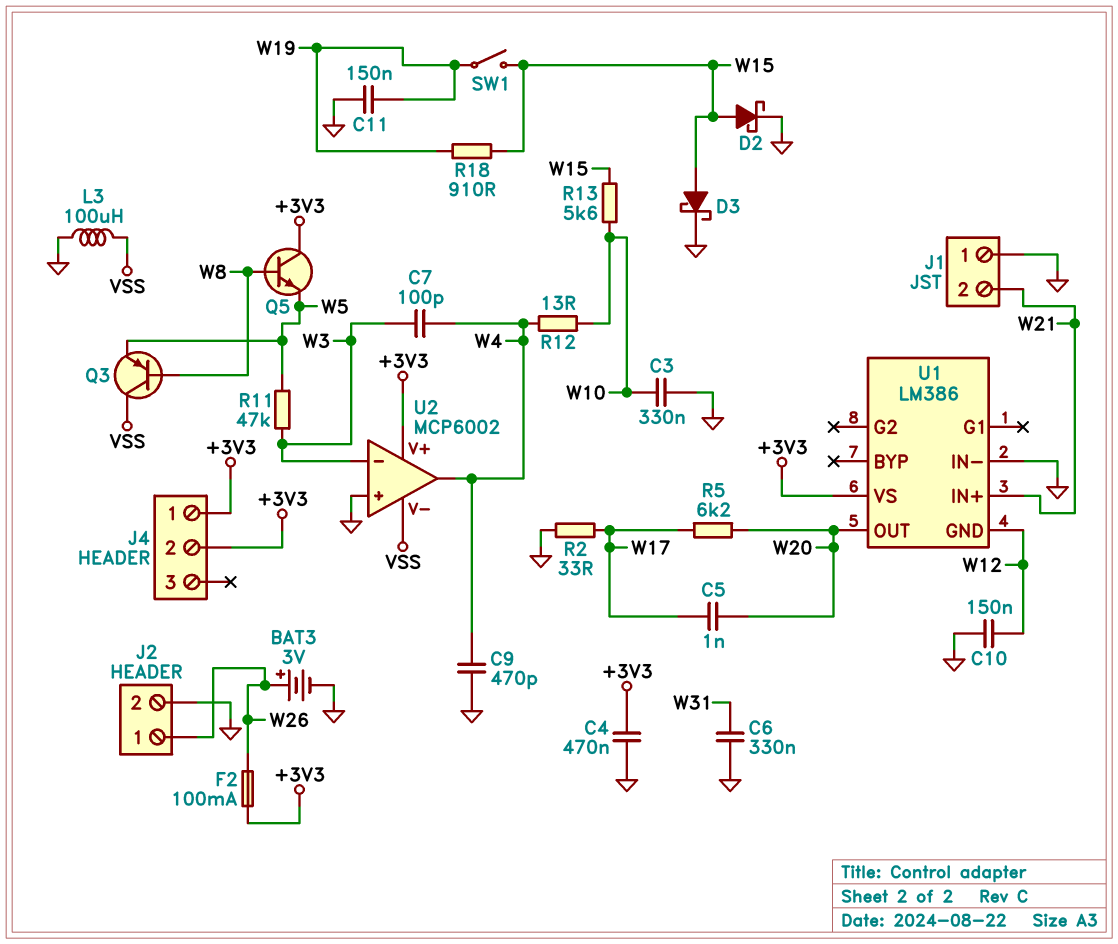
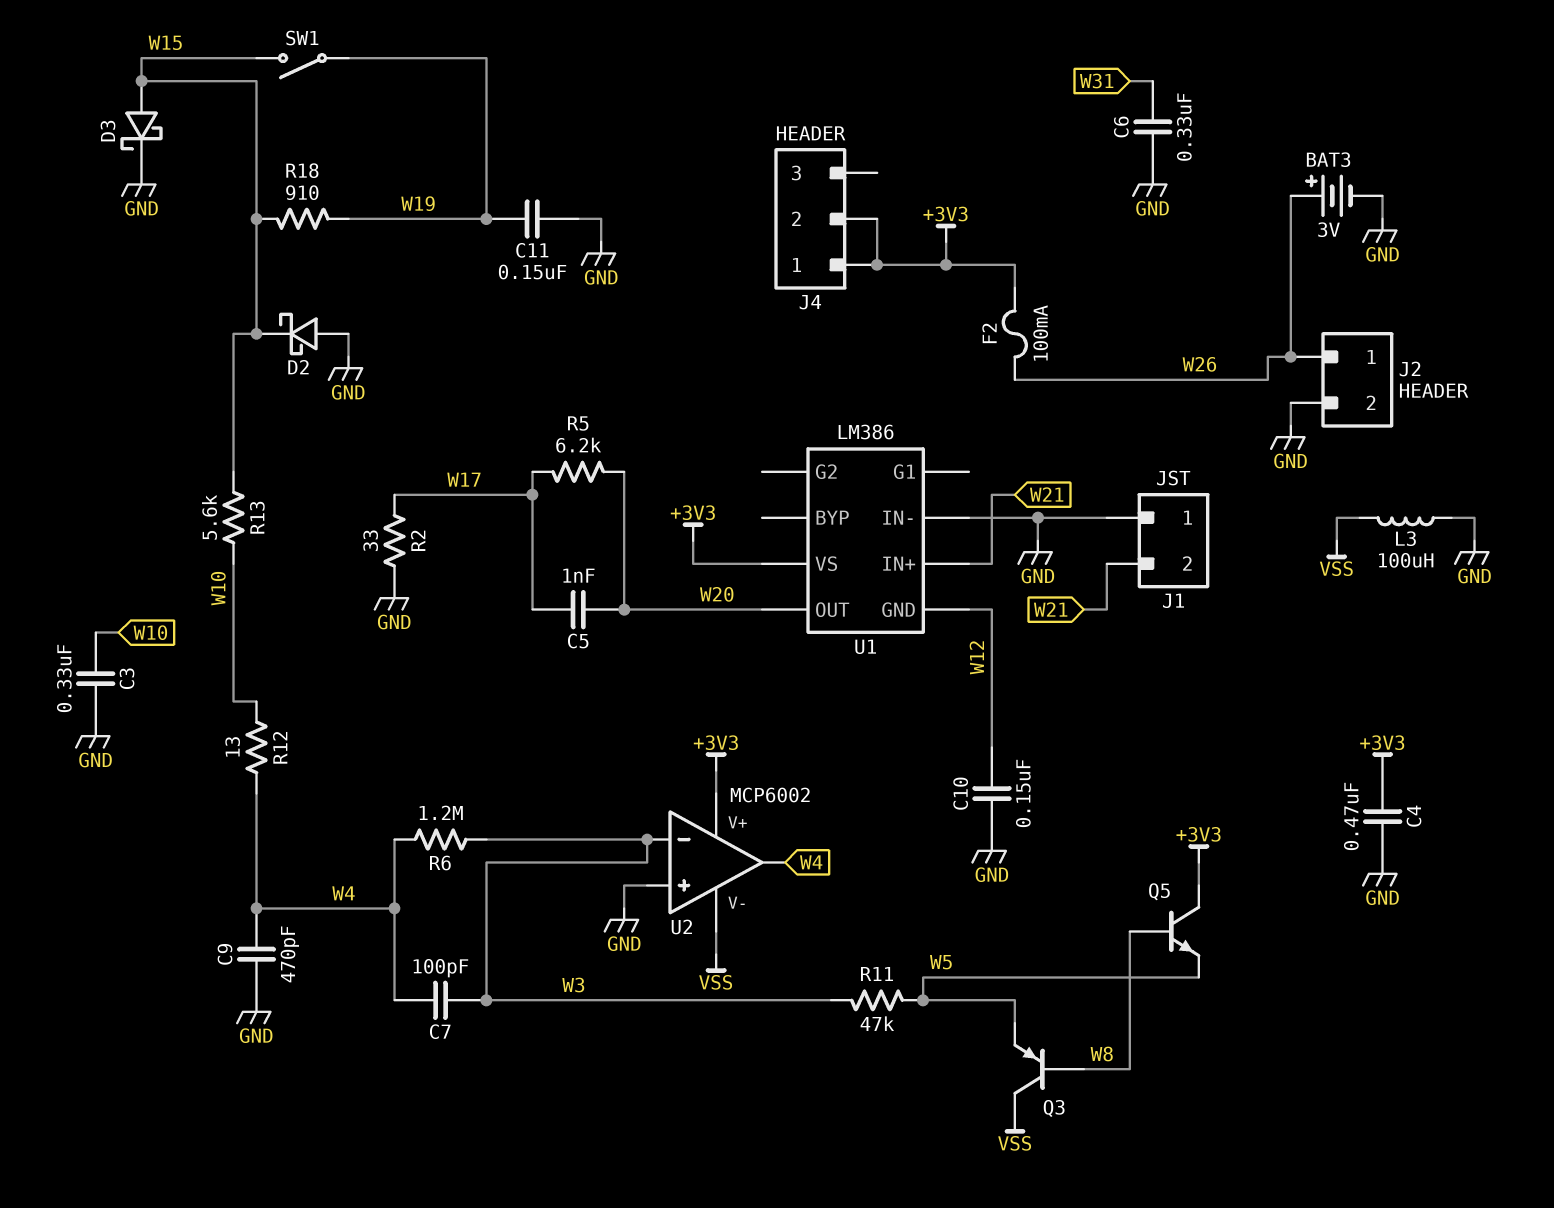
D2: schottky (A W15, K GND) -> schottky (A GND, K W15)
R6: none -> 1.2M (W3, W4)

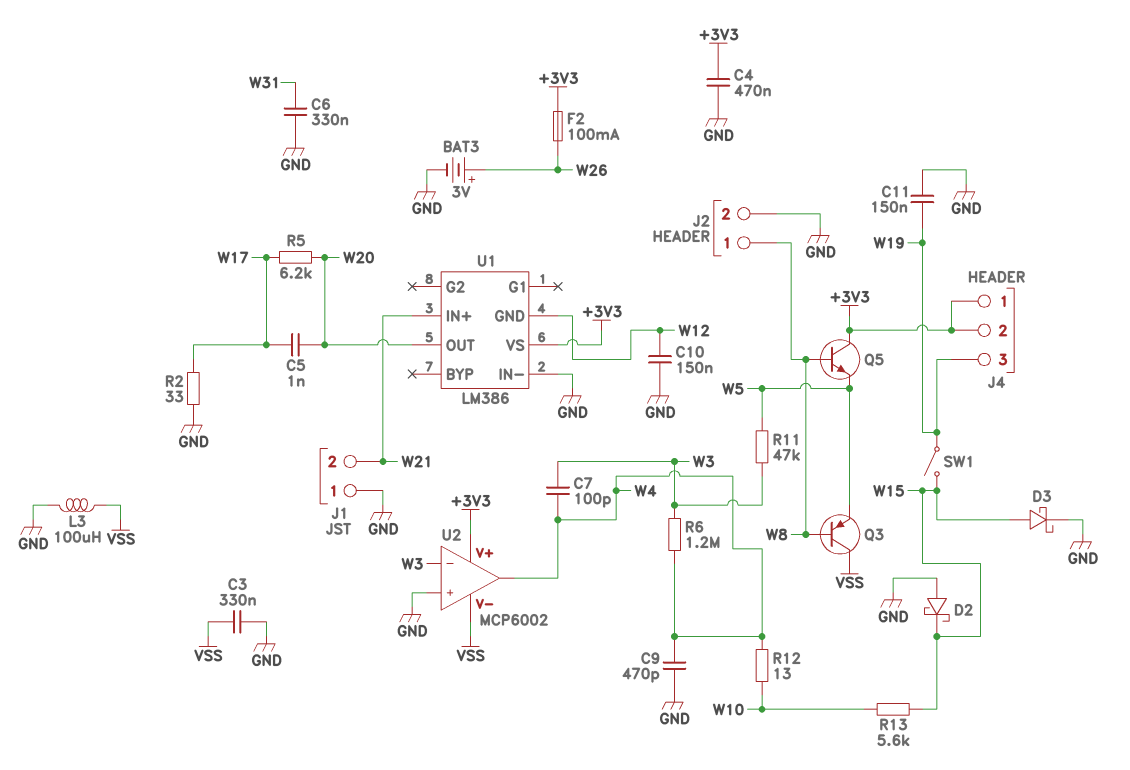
C3: 330nF (GND, W10) -> 330nF (GND, VSS)
J2 pin 1: W26 -> W8
J4 pin 3: none -> W19
R18: 910 (W15, W19) -> none

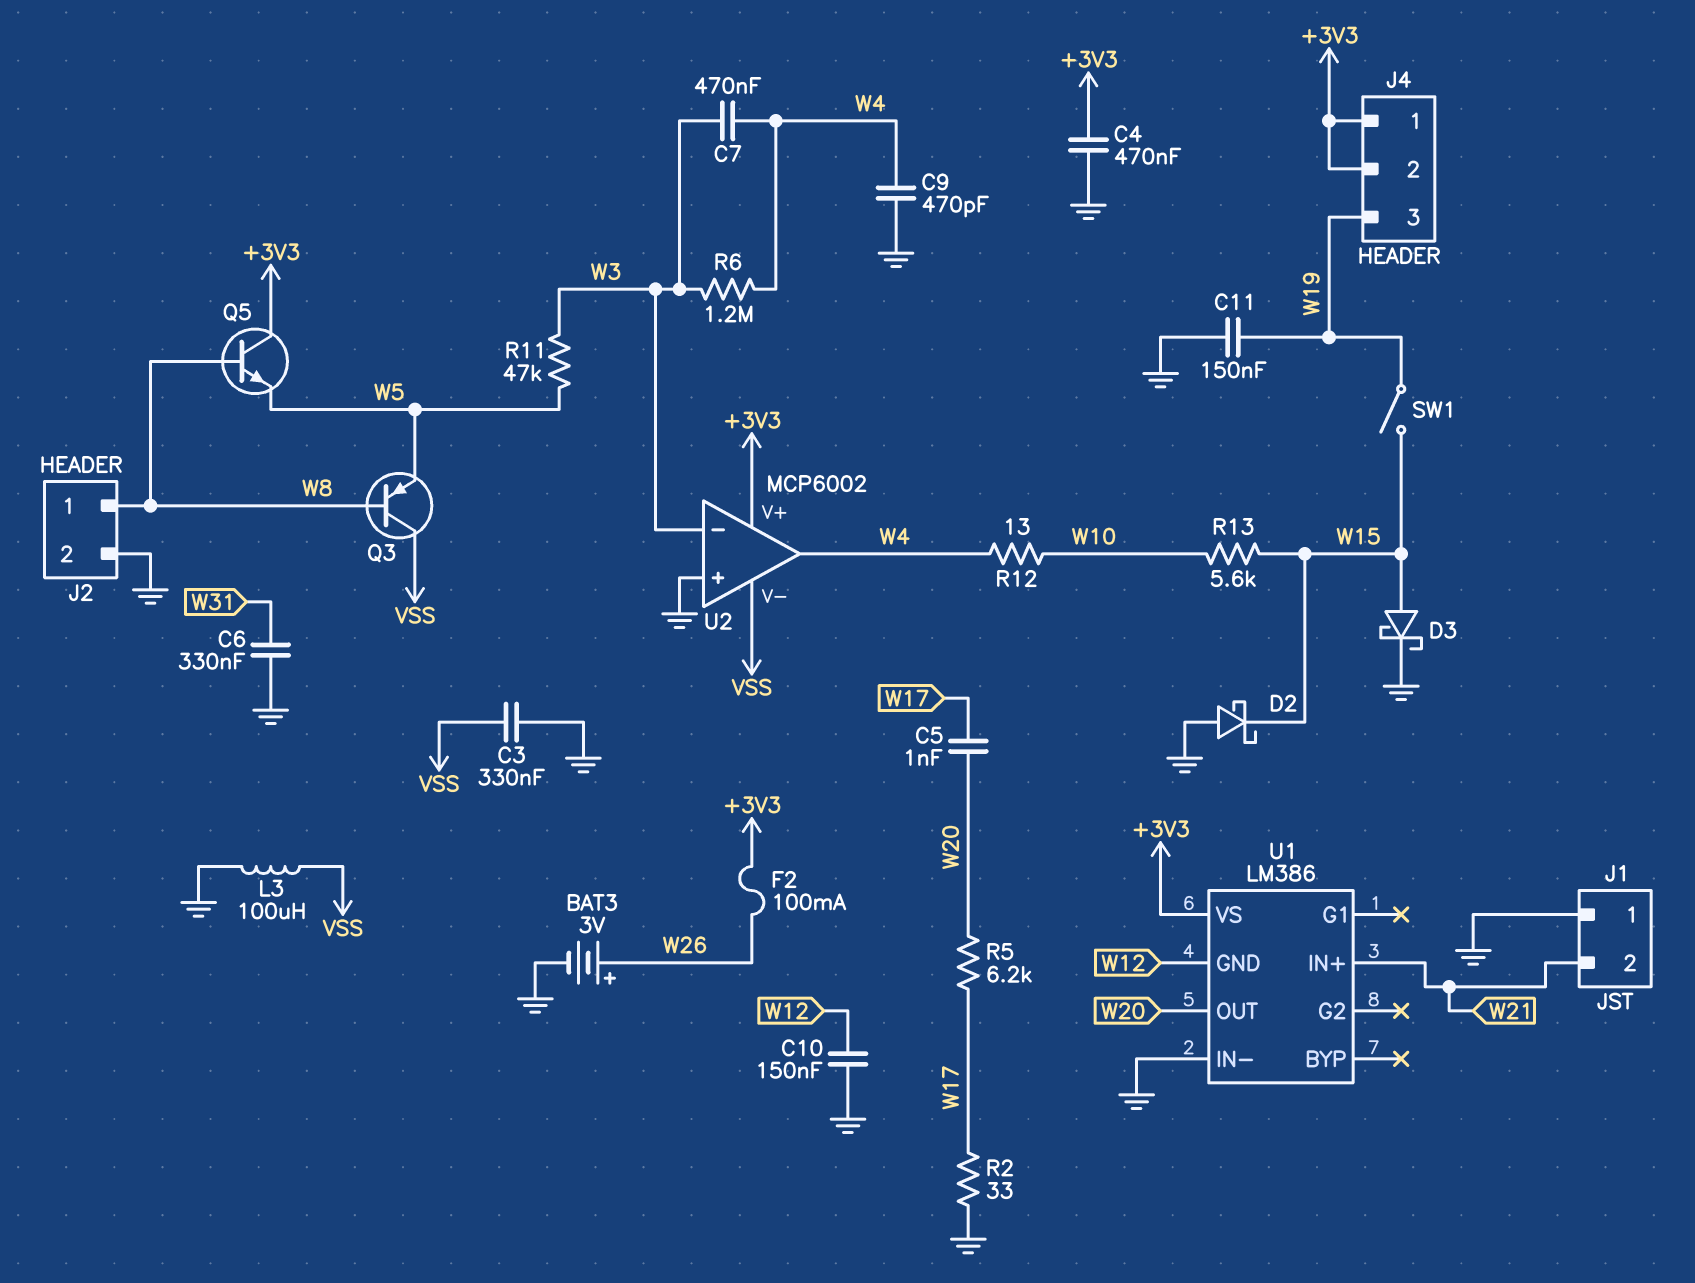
C7: 100pF (W3, W4) -> 470nF (W3, W4)

